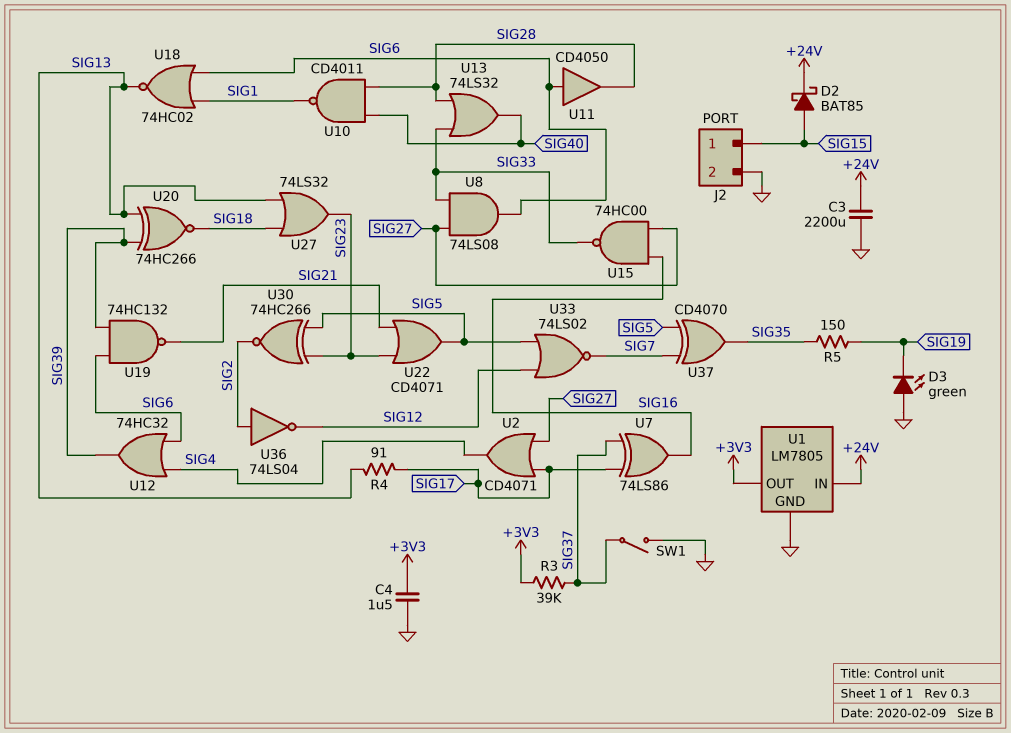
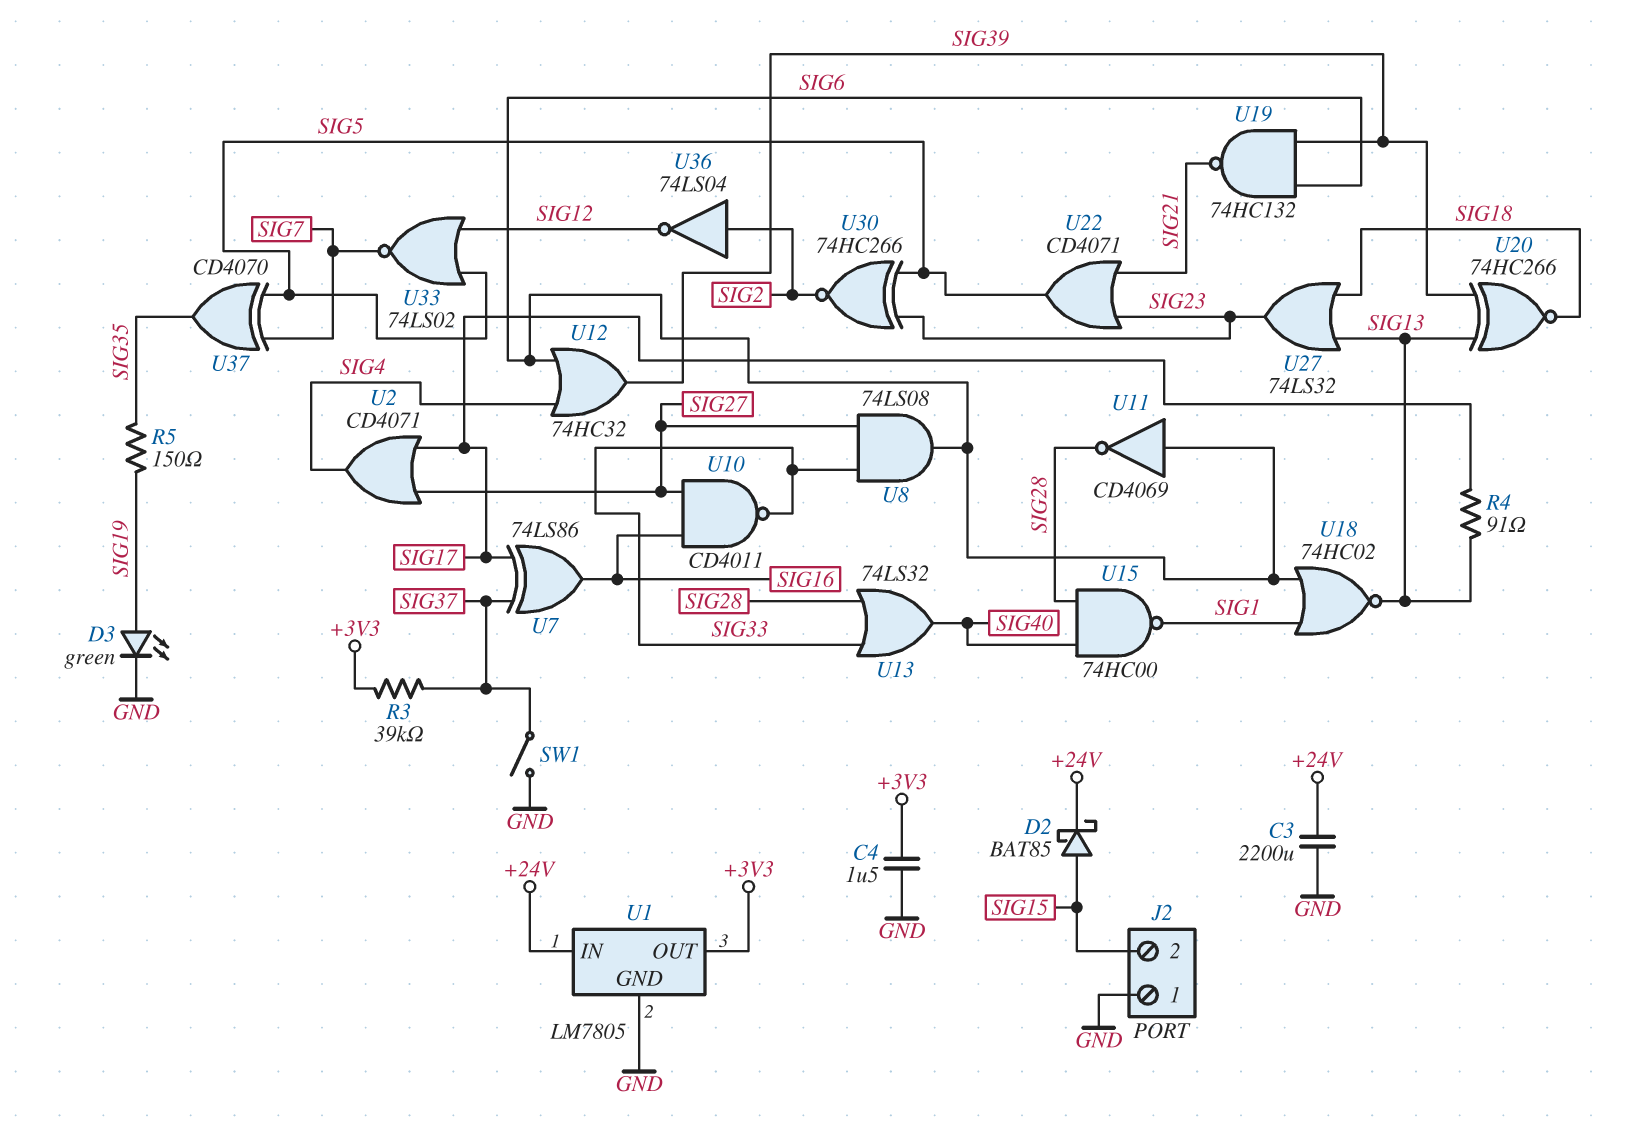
D3: LED green (A GND, K SIG19) -> LED green (A SIG19, K GND)
J2 pin 1: SIG15 -> GND
J2 pin 2: GND -> SIG15
U10: NAND CD4011 (in SIG28, in SIG40, out SIG1) -> NAND CD4011 (in SIG16, in SIG27, out SIG33)
U11: buffer CD4050 (in SIG6, out SIG28) -> NOT CD4069 (in SIG6, out SIG28)
U15: NAND 74HC00 (in SIG16, in SIG27, out SIG33) -> NAND 74HC00 (in SIG28, in SIG40, out SIG1)

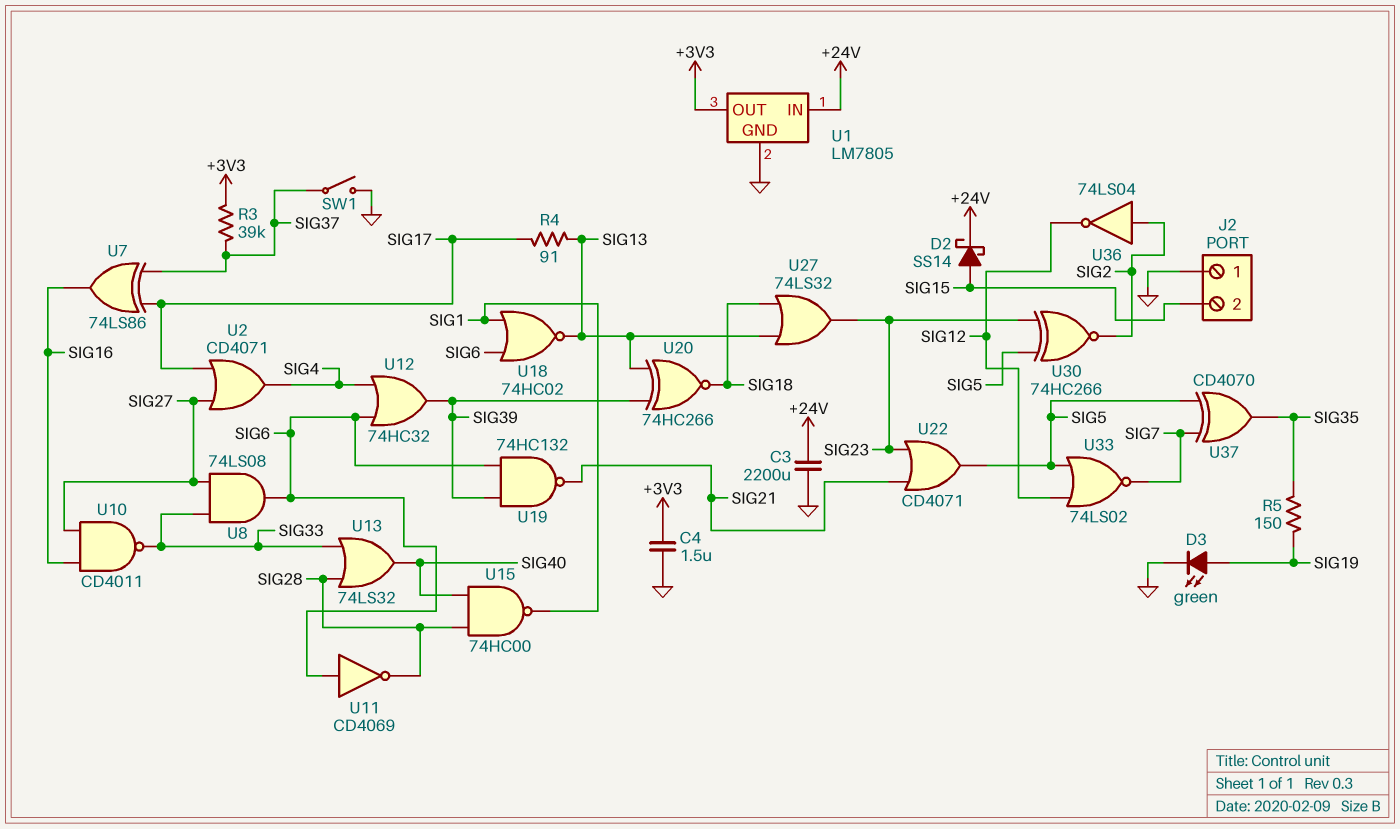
D2: schottky BAT85 (A SIG15, K +24V) -> schottky SS14 (A SIG15, K +24V)

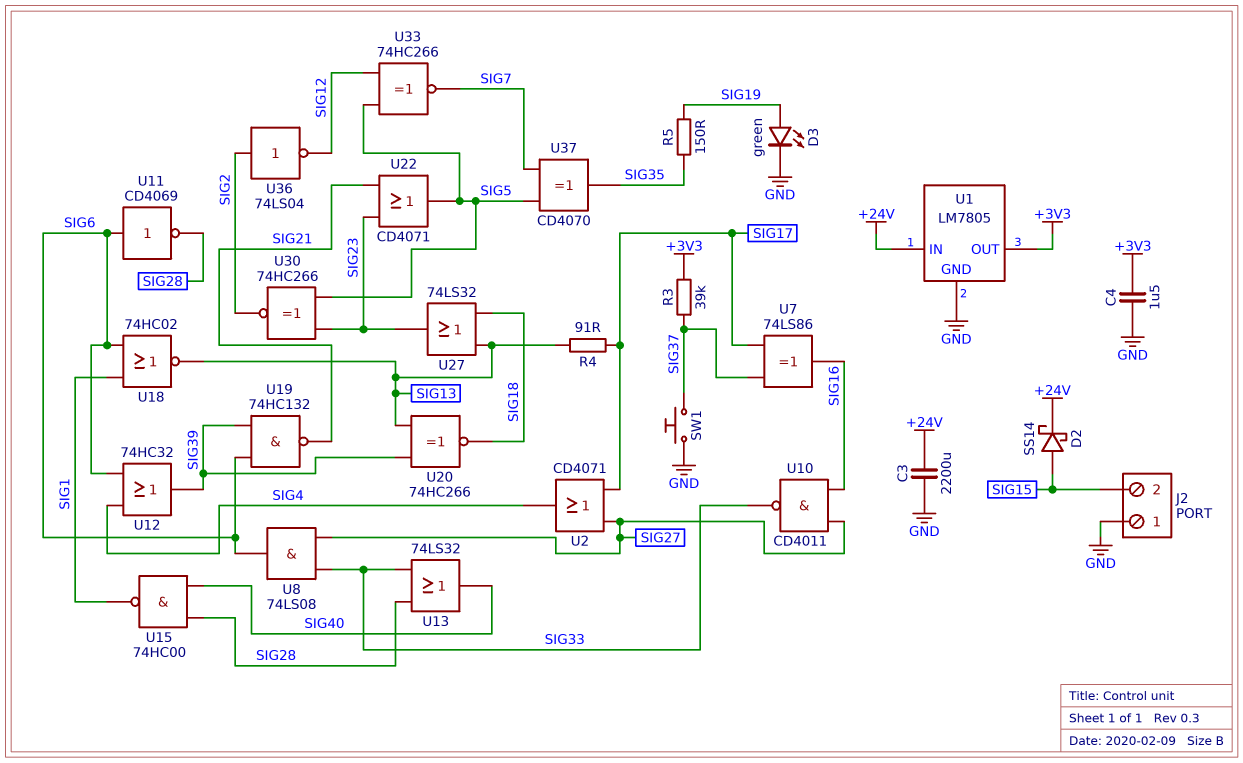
SW1: switch (GND, SIG37) -> button (GND, SIG37)
U33: NOR 74LS02 (in SIG5, in SIG12, out SIG7) -> XNOR 74HC266 (in SIG5, in SIG12, out SIG7)

